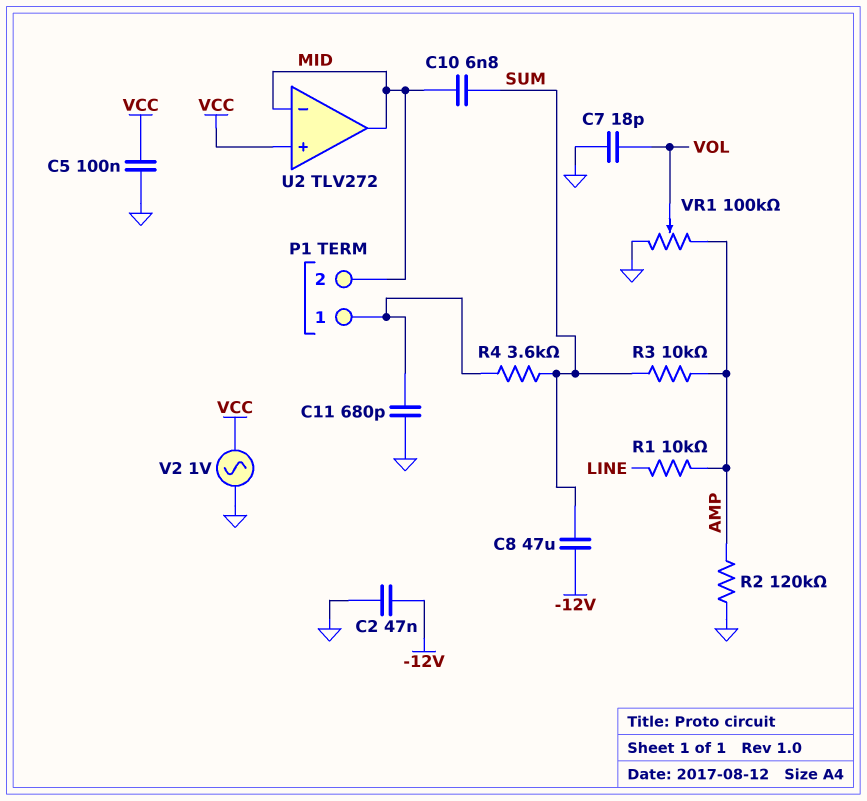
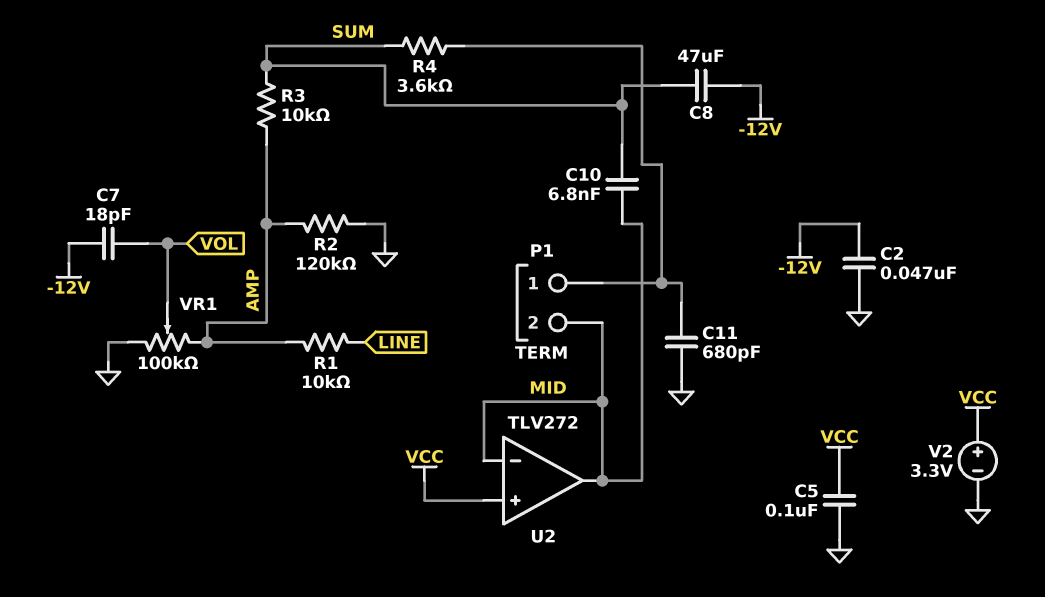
C7: 18pF (GND, VOL) -> 18pF (-12V, VOL)
V2: AC 1V (GND, VCC) -> 3.3V (plus VCC, minus GND)

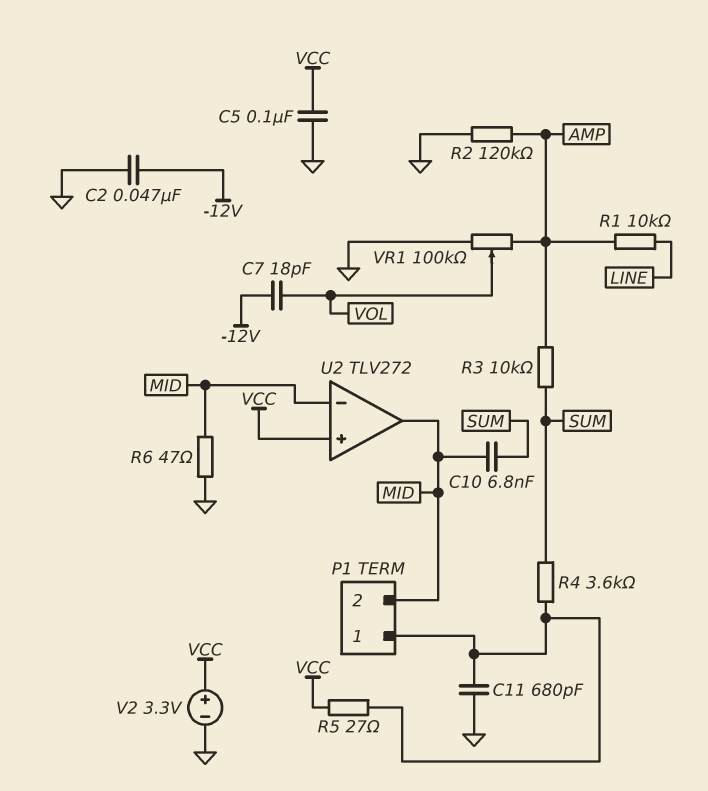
C8: 47uF (-12V, SUM) -> none
R5: none -> 27 (P1/1, VCC)
R6: none -> 47 (GND, MID)

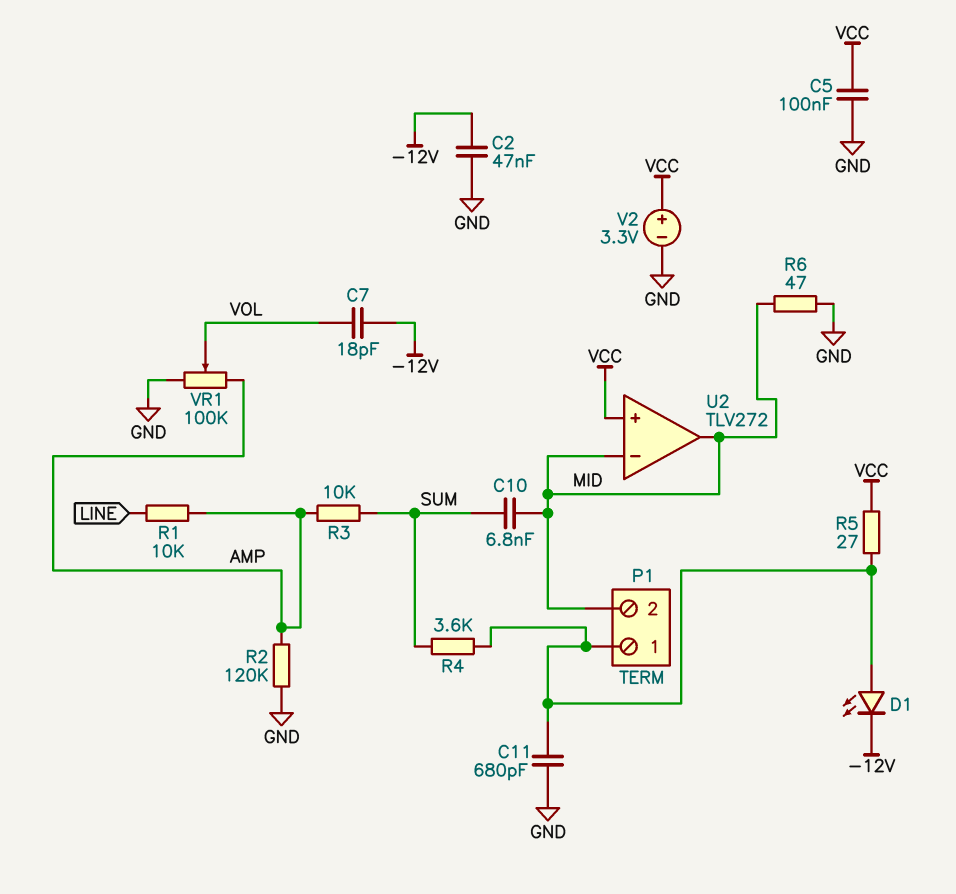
D1: none -> LED (A P1/1, K -12V)

